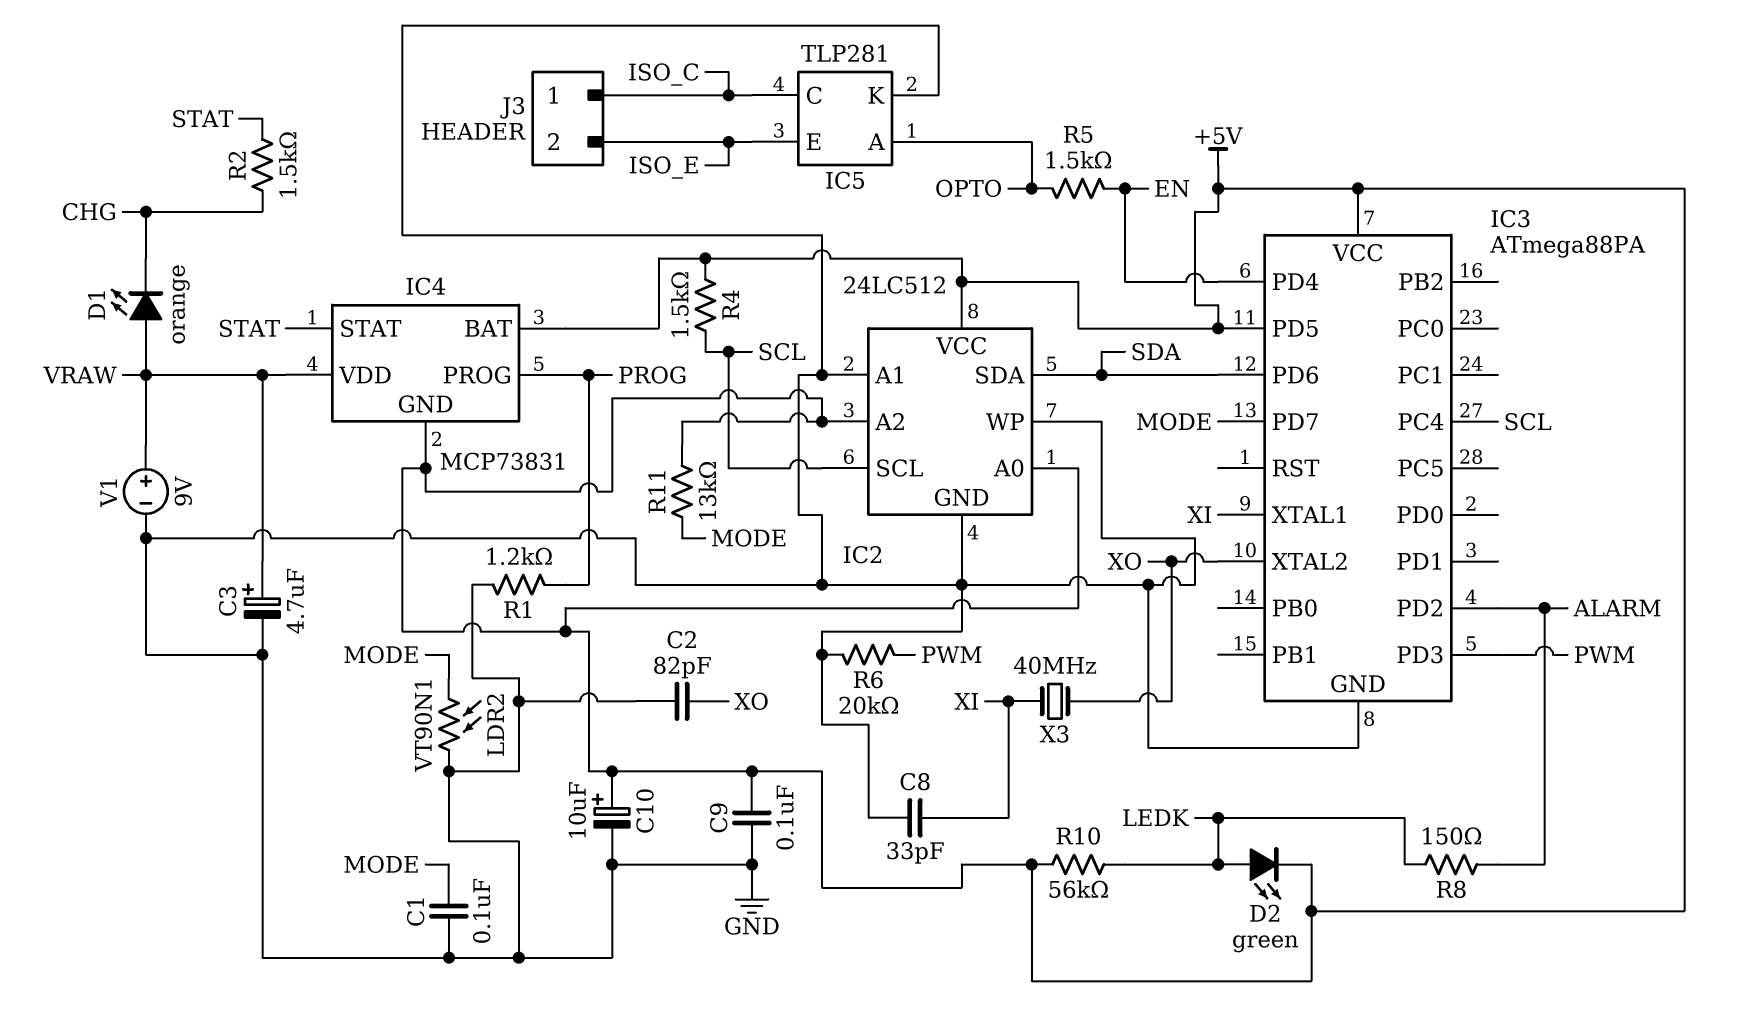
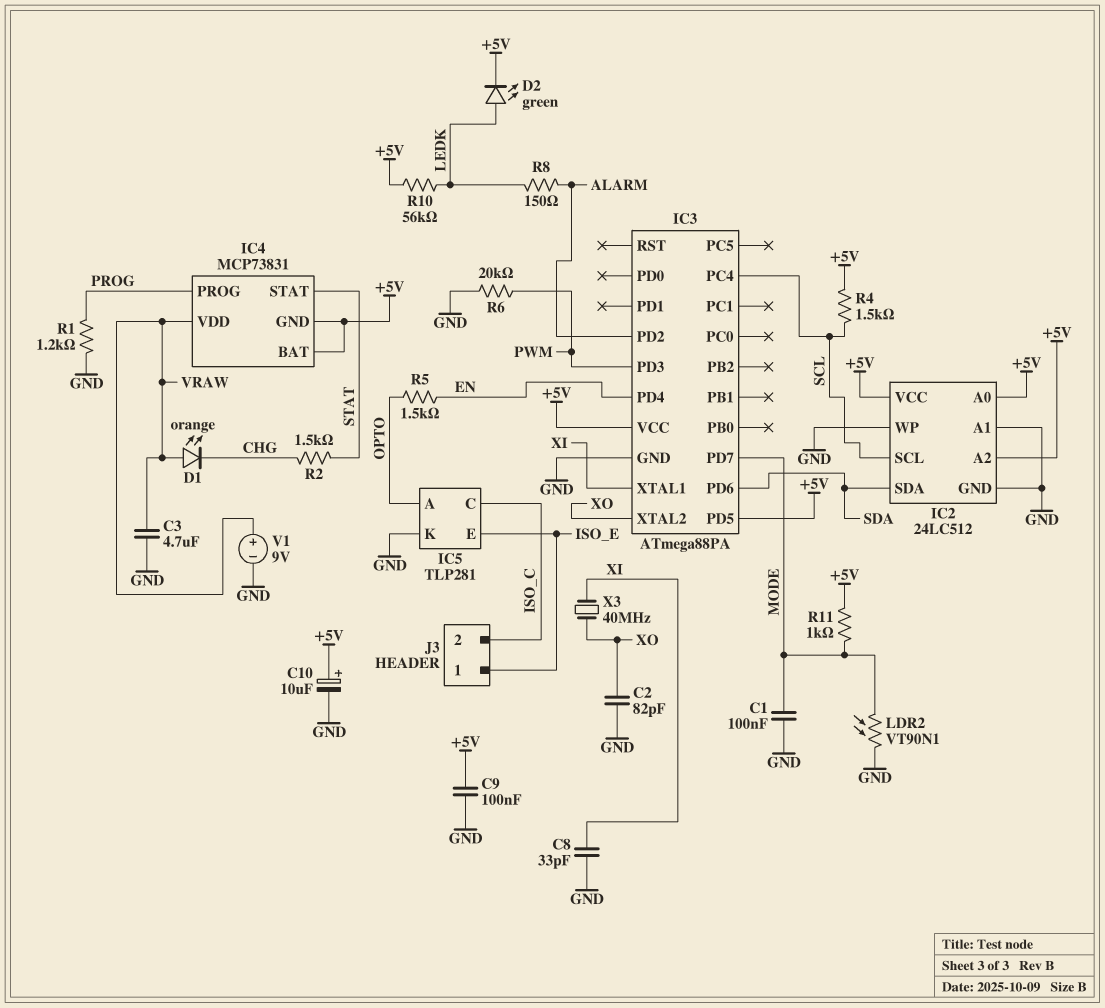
C3: 4.7uF (plus VRAW, minus GND) -> 4.7uF (GND, VRAW)
J3 pin 1: ISO_C -> ISO_E
J3 pin 2: ISO_E -> ISO_C
R11: 13k (+5V, MODE) -> 1k (+5V, MODE)

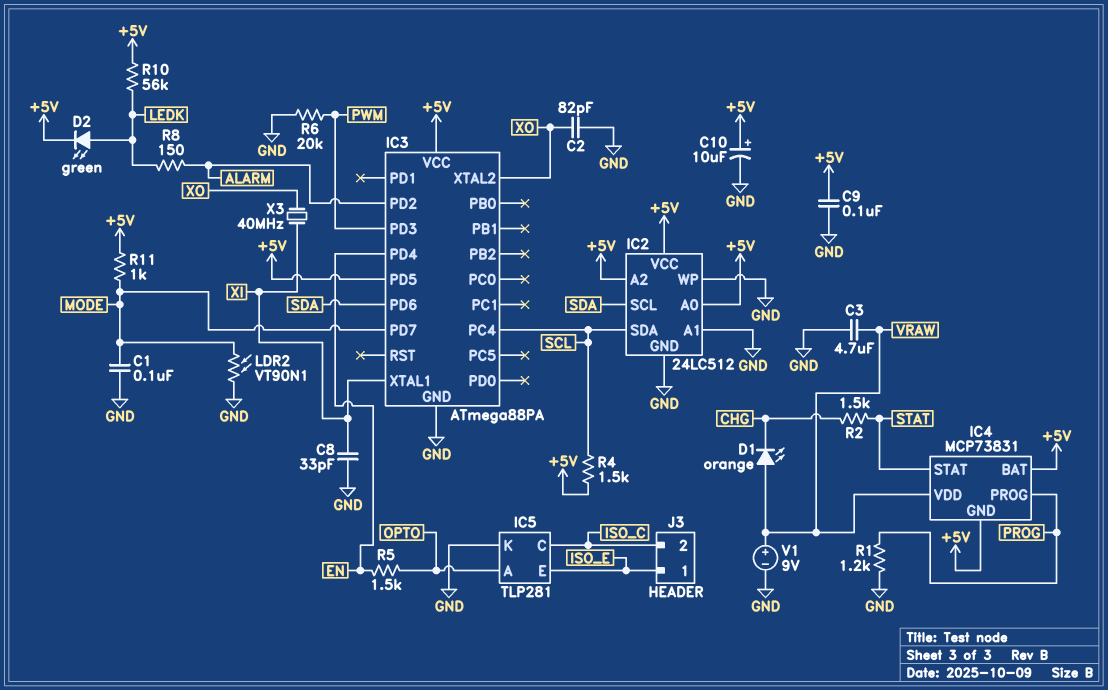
IC2 pin SCL: SCL -> SDA
IC2 pin SDA: SDA -> SCL

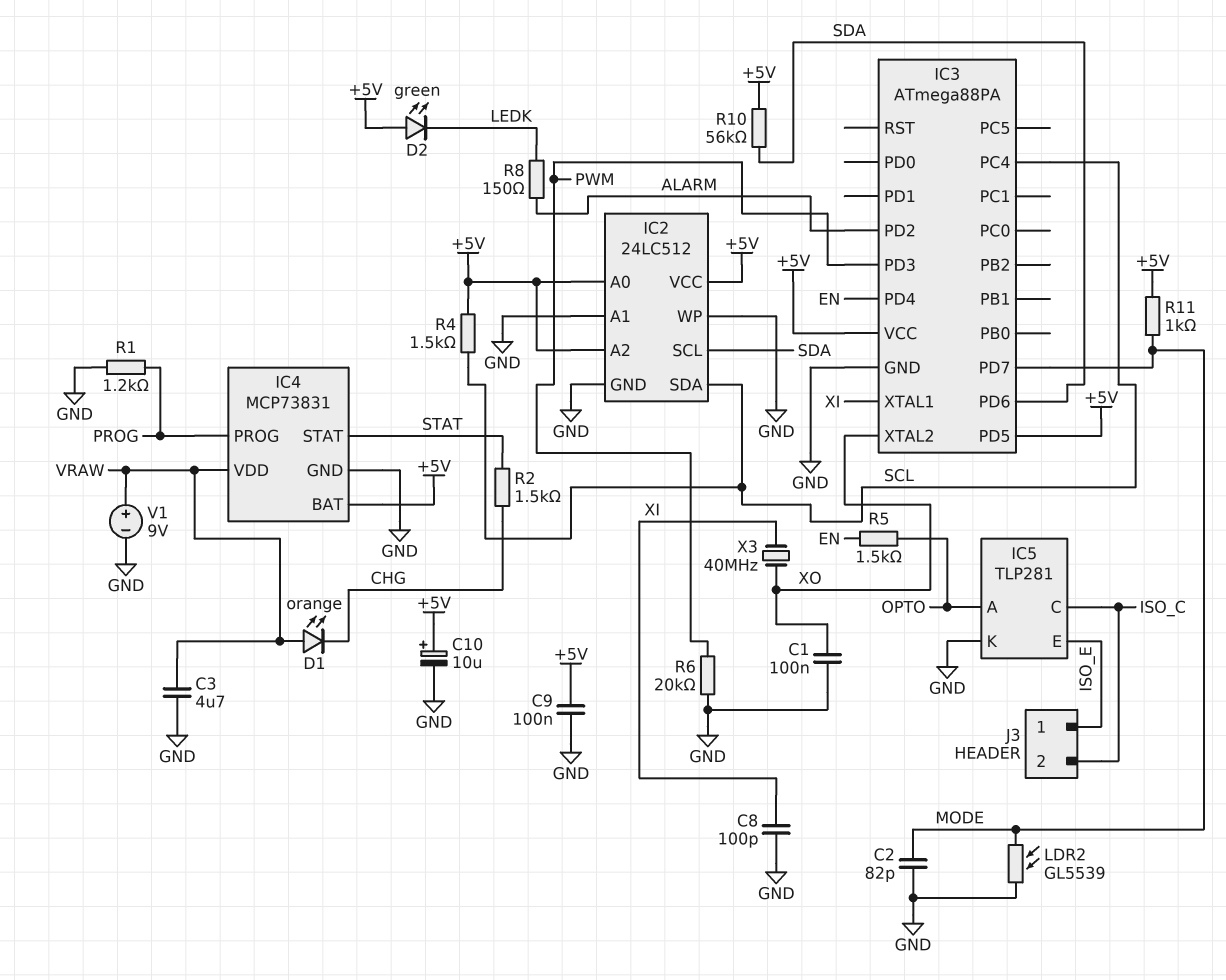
C1: 100nF (GND, MODE) -> 100nF (GND, XO)
C2: 82pF (GND, XO) -> 82pF (GND, MODE)
C8: 33pF (GND, XI) -> 100pF (GND, XI)
D2: LED green (A LEDK, K +5V) -> LED green (A +5V, K LEDK)
IC4 pin GND: +5V -> GND
LDR2: VT90N1 (GND, MODE) -> GL5539 (GND, MODE)
R10: 56k (+5V, LEDK) -> 56k (+5V, SDA)

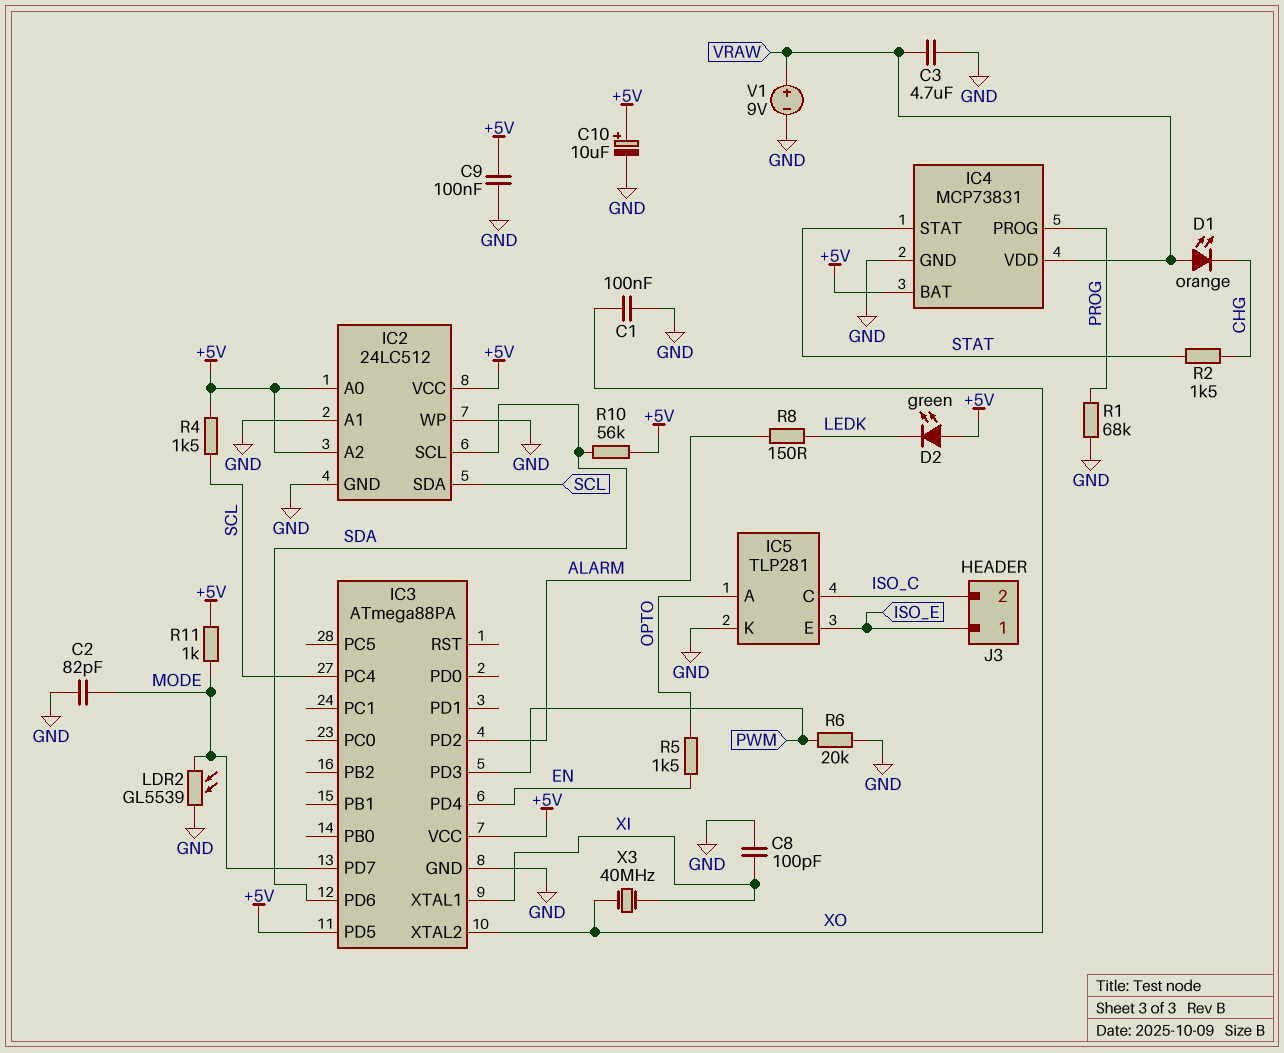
R1: 1.2k (GND, PROG) -> 68k (GND, PROG)

